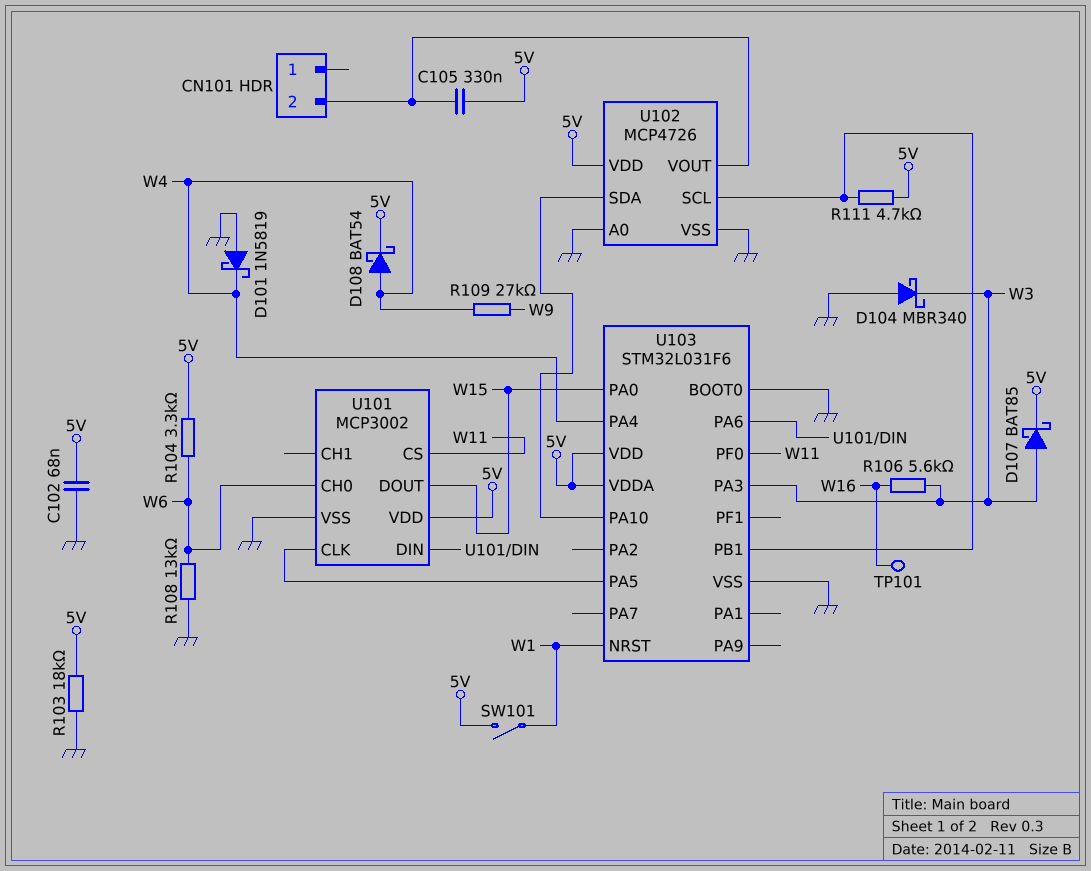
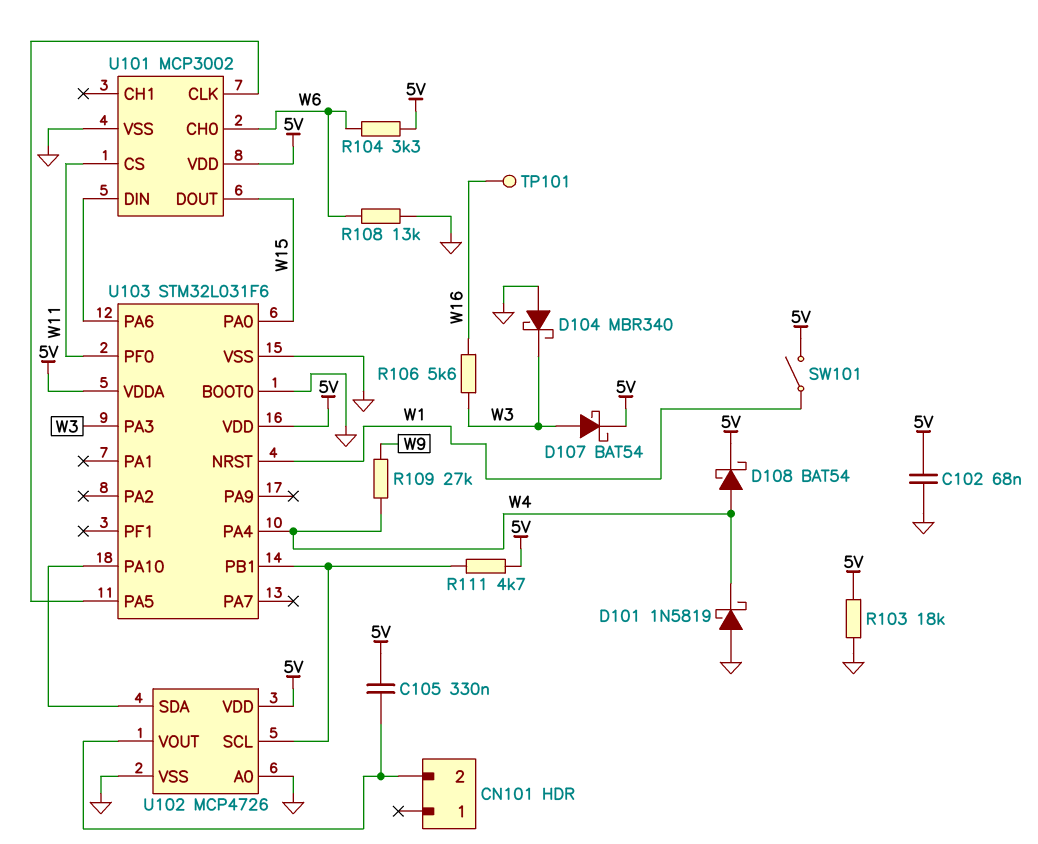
D107: schottky BAT85 (A W3, K 5V) -> schottky BAT54 (A W3, K 5V)

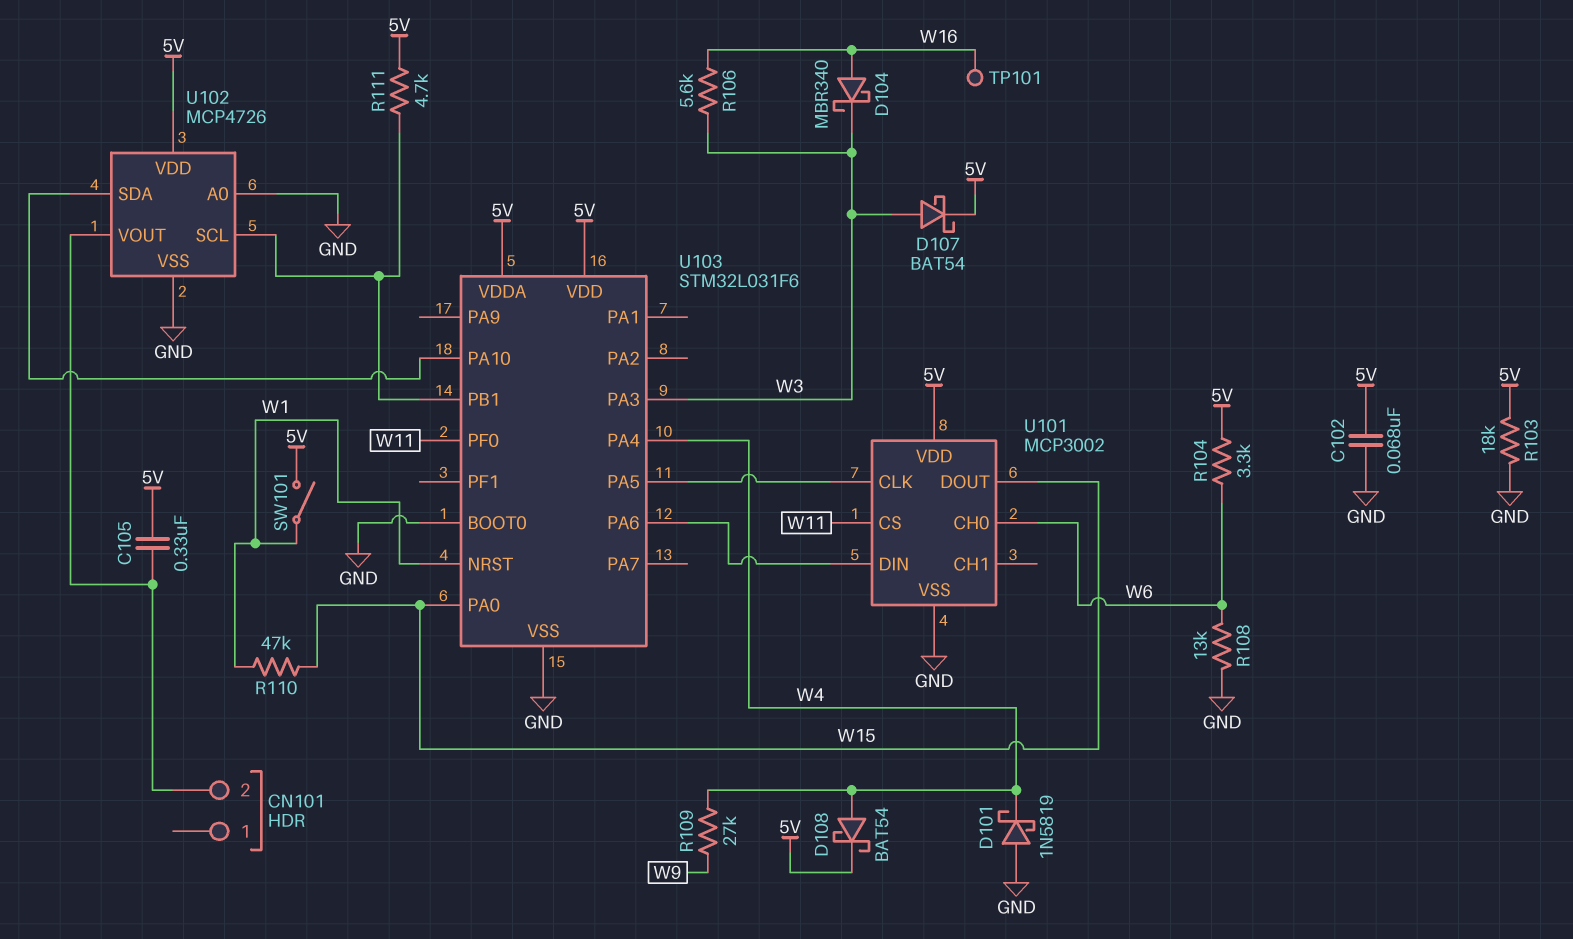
D104: schottky MBR340 (A GND, K W3) -> schottky MBR340 (A W16, K W3)
R110: none -> 47k (W1, W15)

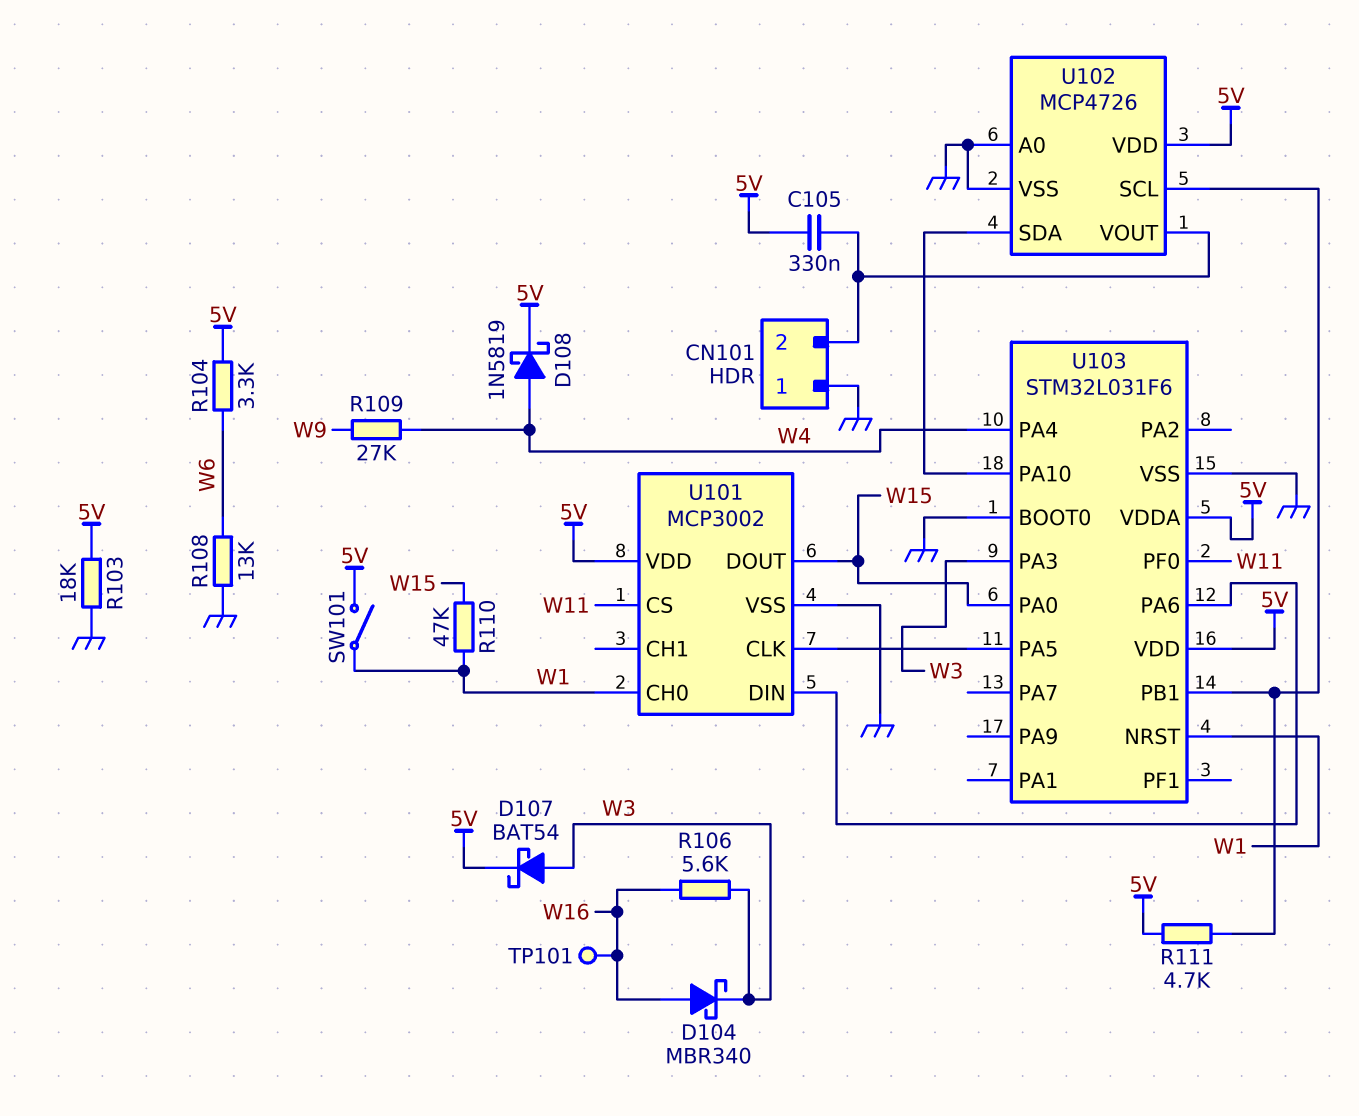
C102: 68nF (5V, GND) -> none
CN101 pin 1: none -> GND
D101: schottky 1N5819 (A GND, K W4) -> none
D108: schottky BAT54 (A W4, K 5V) -> schottky 1N5819 (A W4, K 5V)
U101 pin CH0: W6 -> W1

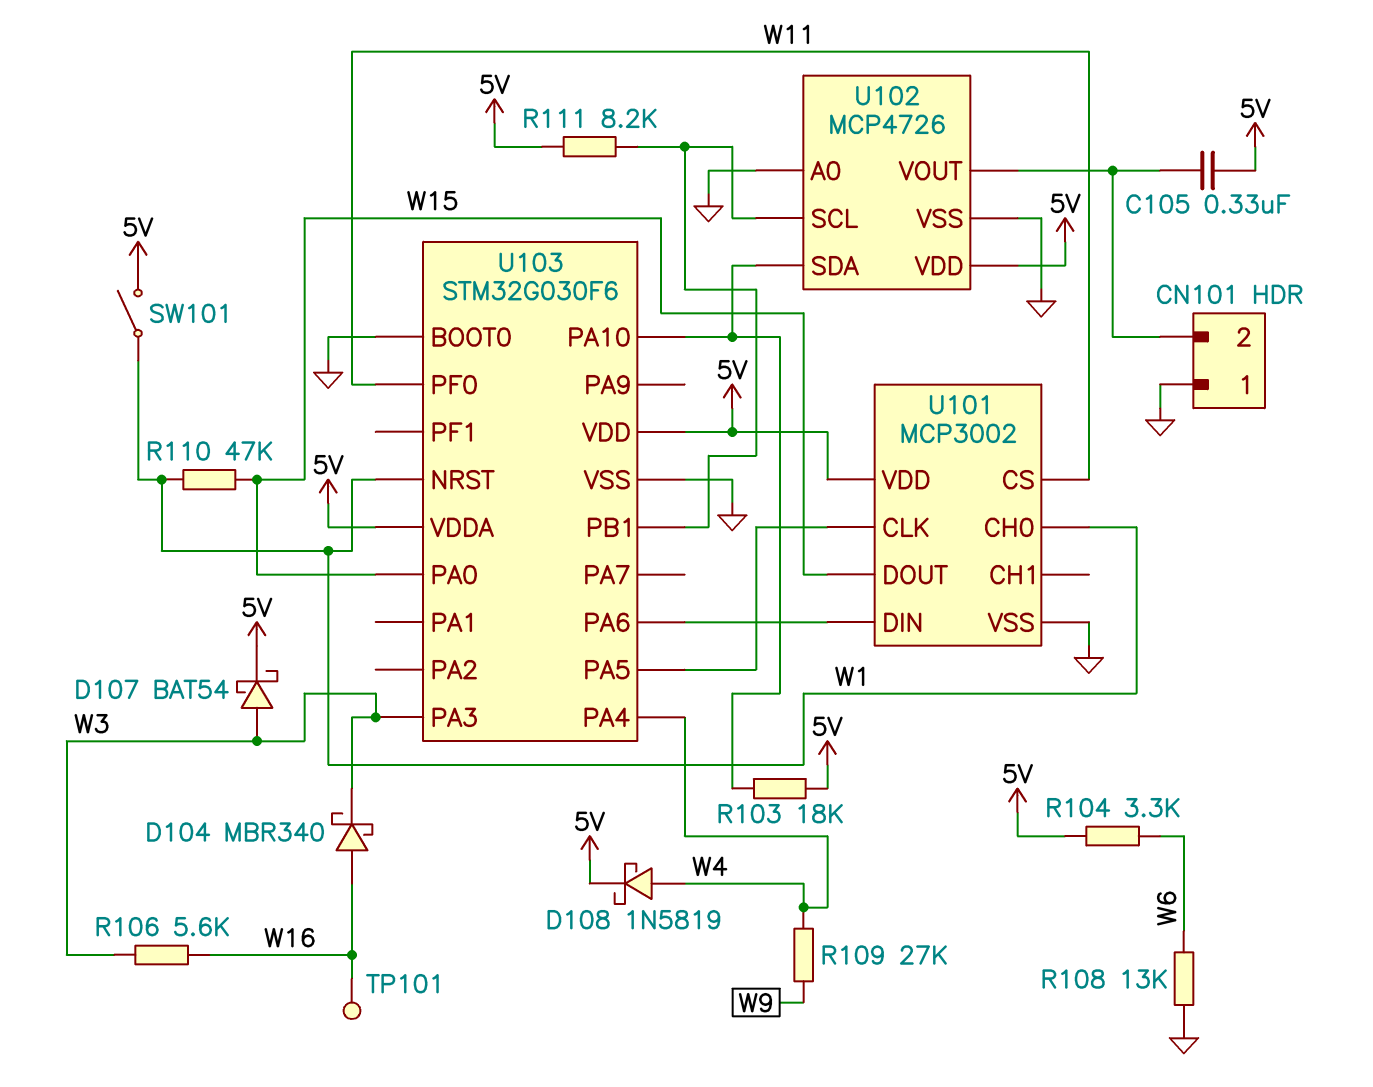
R103: 18k (5V, GND) -> 18k (5V, U102/SDA)
R111: 4.7k (5V, U102/SCL) -> 8.2k (5V, U102/SCL)
U103: STM32L031F6 -> STM32G030F6

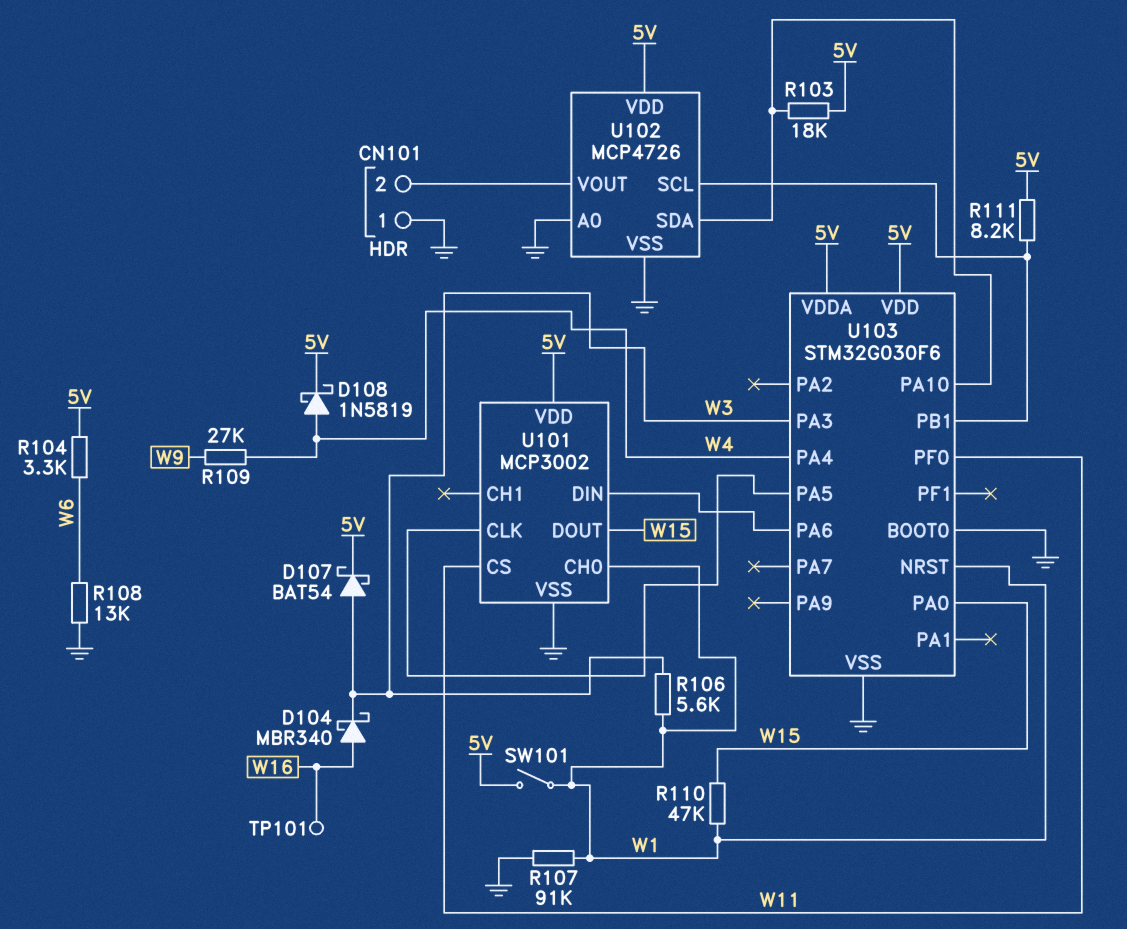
C105: 330nF (5V, CN101/2) -> none
R106: 5.6k (W3, W16) -> 5.6k (W1, W3)
R107: none -> 91k (GND, W1)

